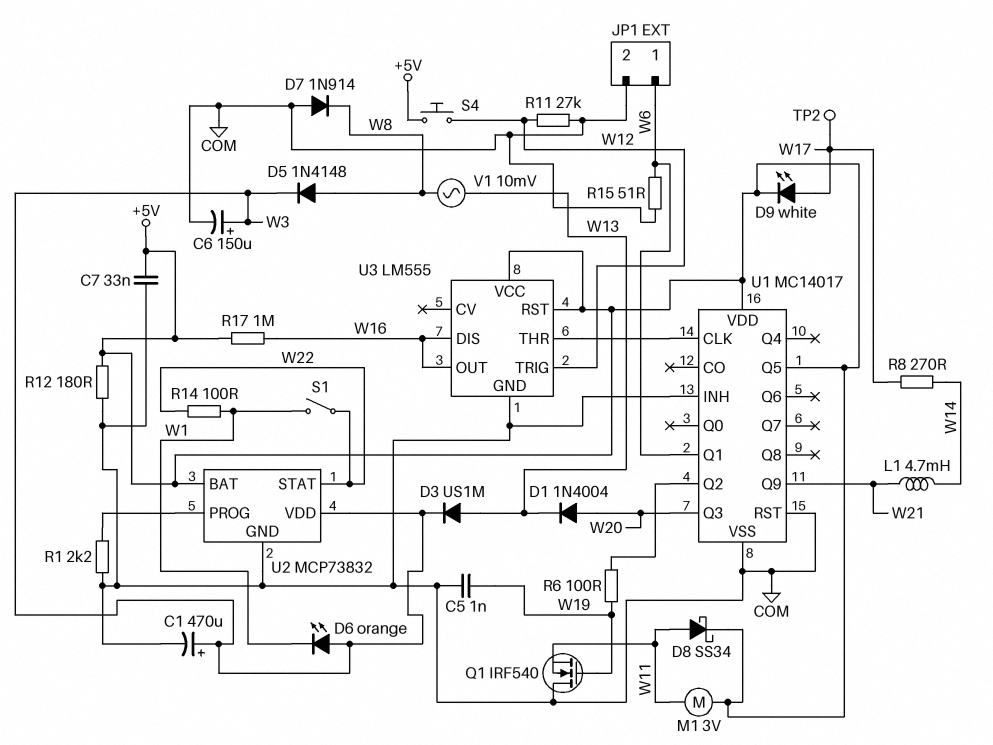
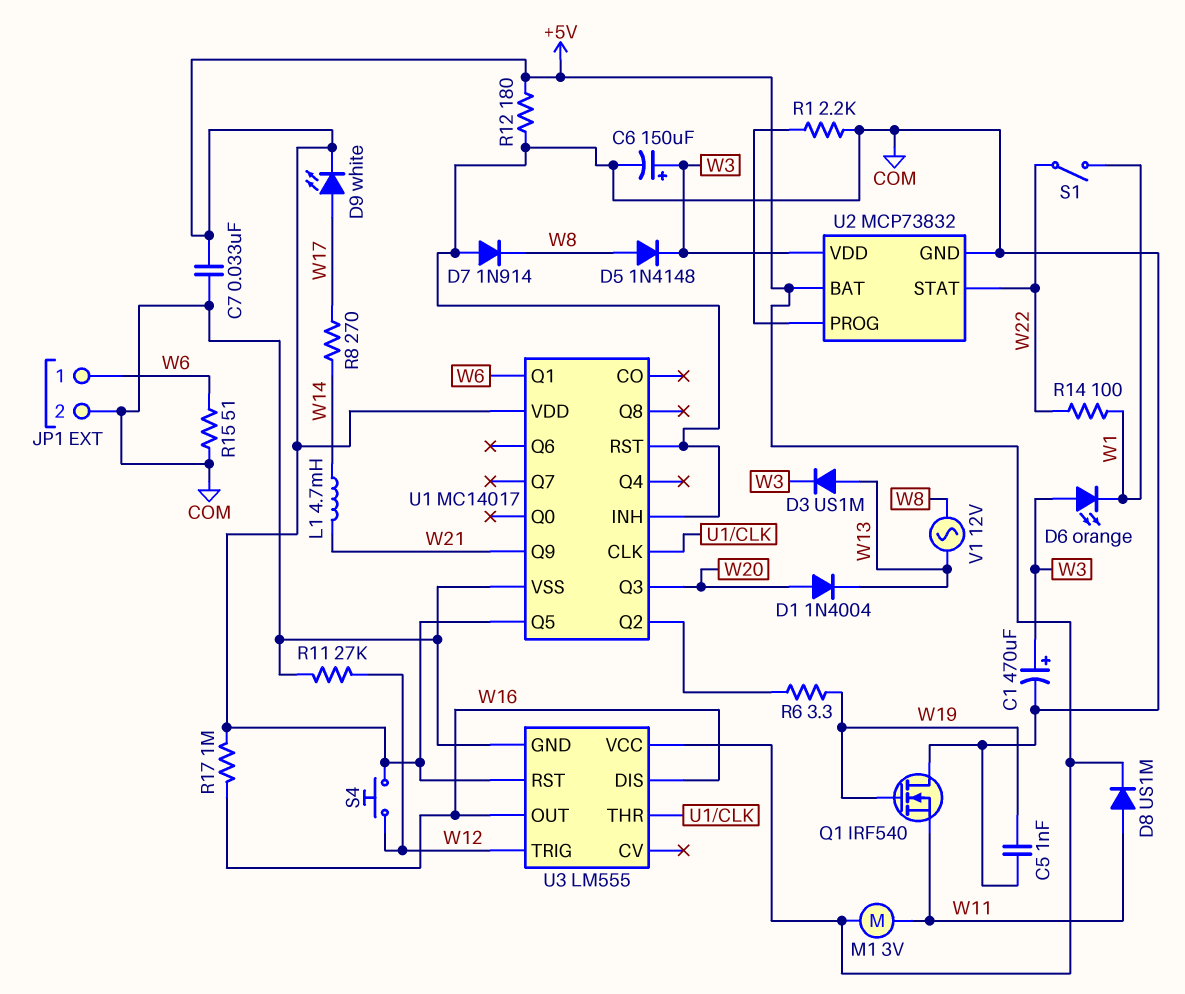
D8: schottky SS34 (A W11, K +5V) -> diode US1M (A W11, K +5V)
R6: 100 (U1/Q2, W19) -> 3.3 (U1/Q2, W19)
TP2: test point (W17) -> none
V1: AC 10mV (W8, W13) -> AC 12V (W8, W13)

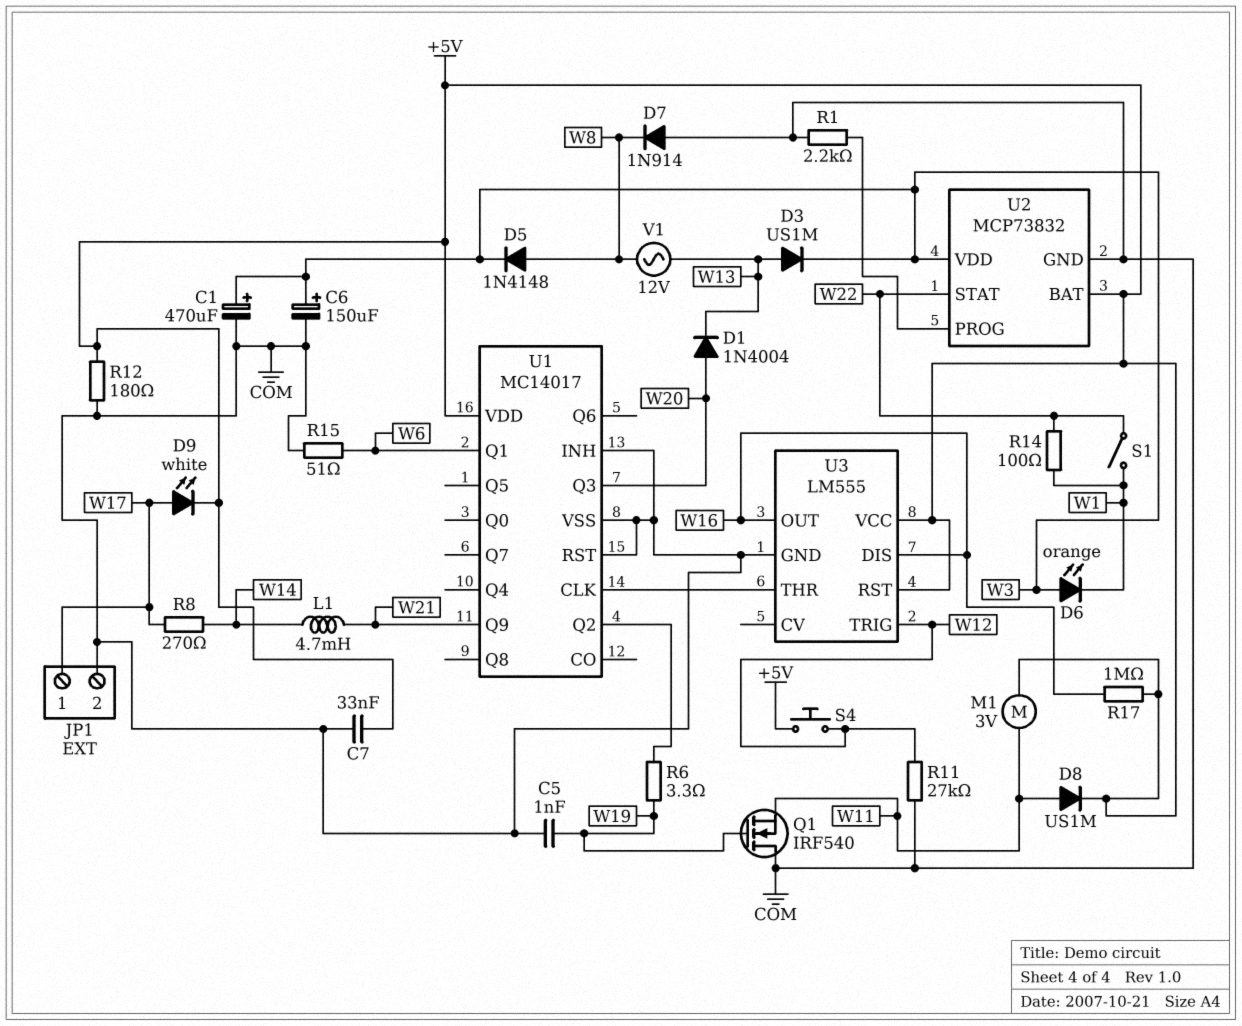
JP1 pin 1: W6 -> W17
U1 pin Q5: +5V -> none

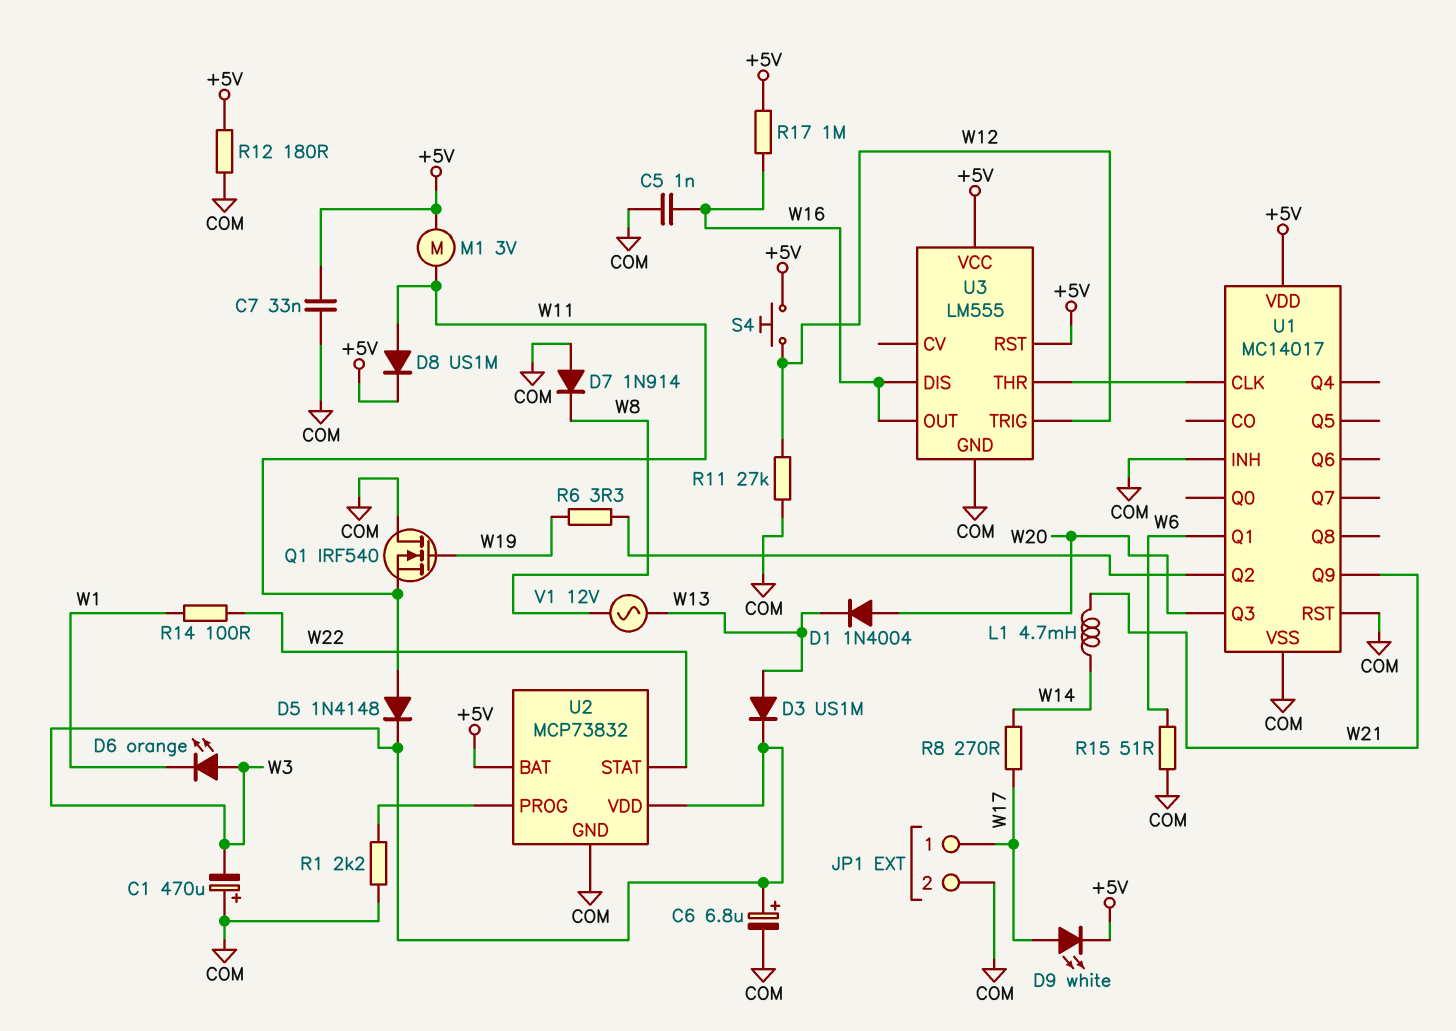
C1: 470uF (plus W3, minus COM) -> 470uF (plus COM, minus W3)
C5: 1nF (COM, W19) -> 1nF (COM, W16)
C6: 150uF (plus W3, minus COM) -> 6.8uF (plus W3, minus COM)
D5: diode 1N4148 (A W8, K W3) -> diode 1N4148 (A W11, K W3)
S1: switch (W1, W22) -> none

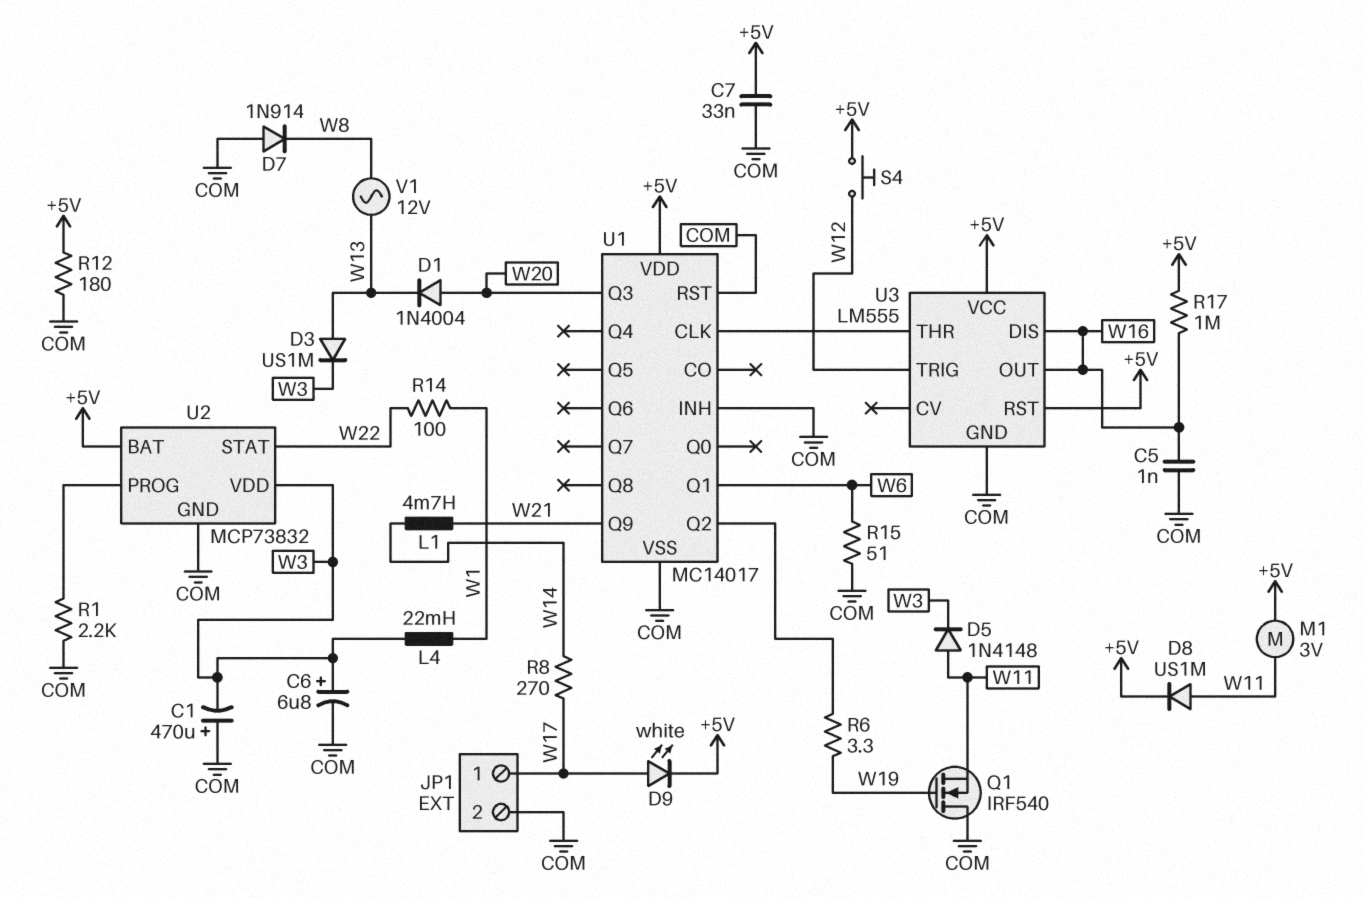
D6: LED orange (A W3, K W1) -> none
L4: none -> 22mH (W1, W3)
R11: 27k (COM, W12) -> none

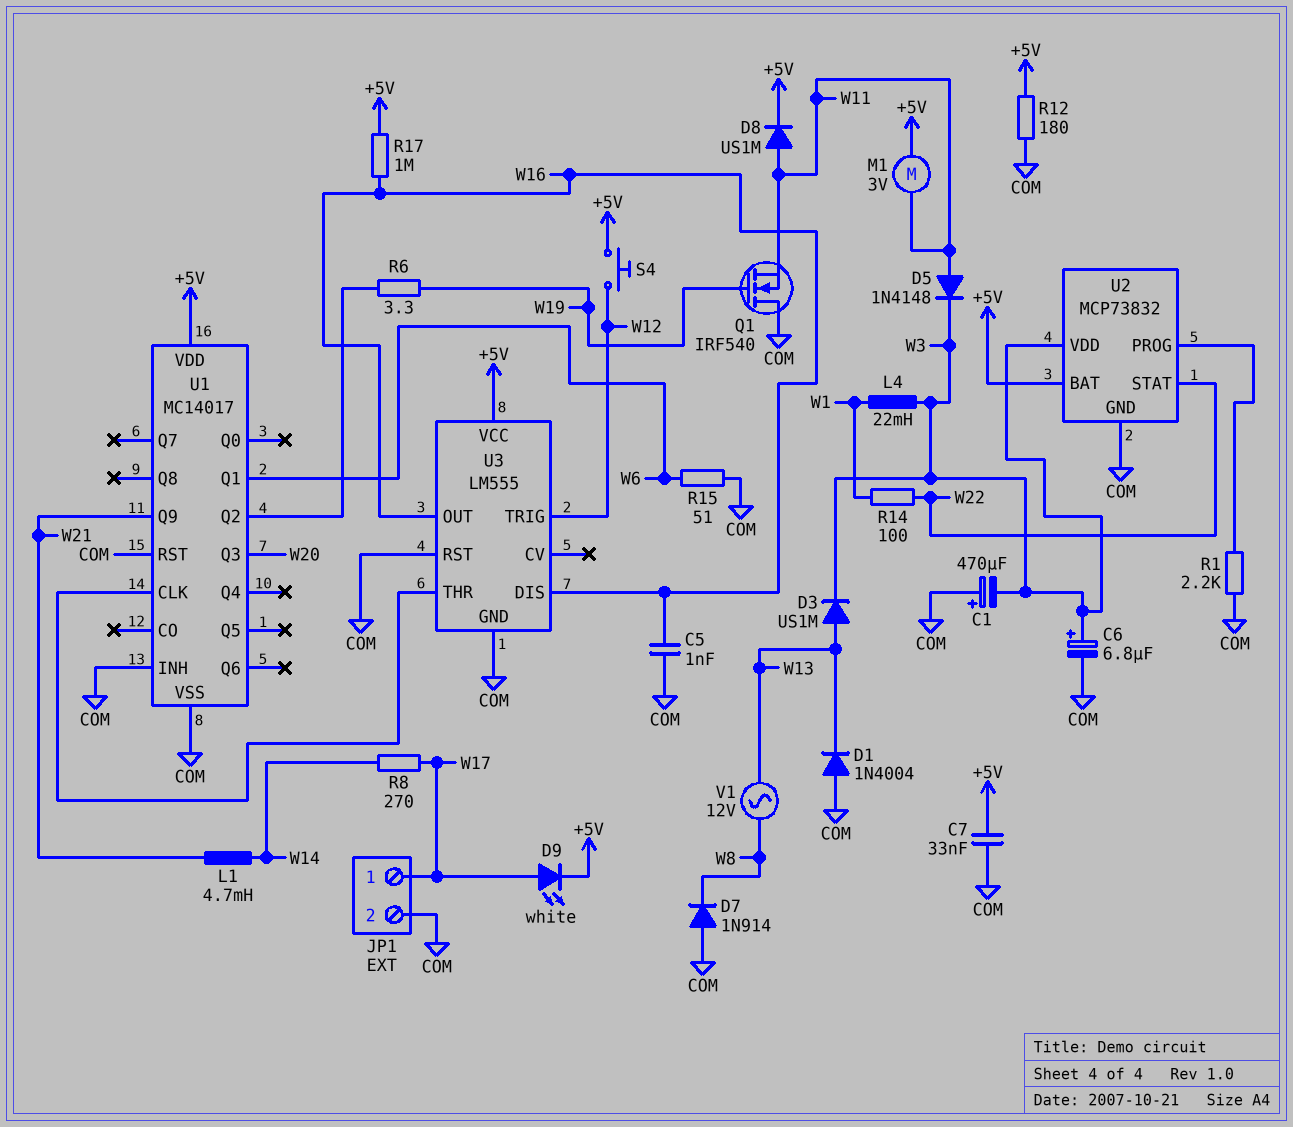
D1: diode 1N4004 (A W20, K W13) -> diode 1N4004 (A COM, K W13)
U3 pin RST: +5V -> COM

